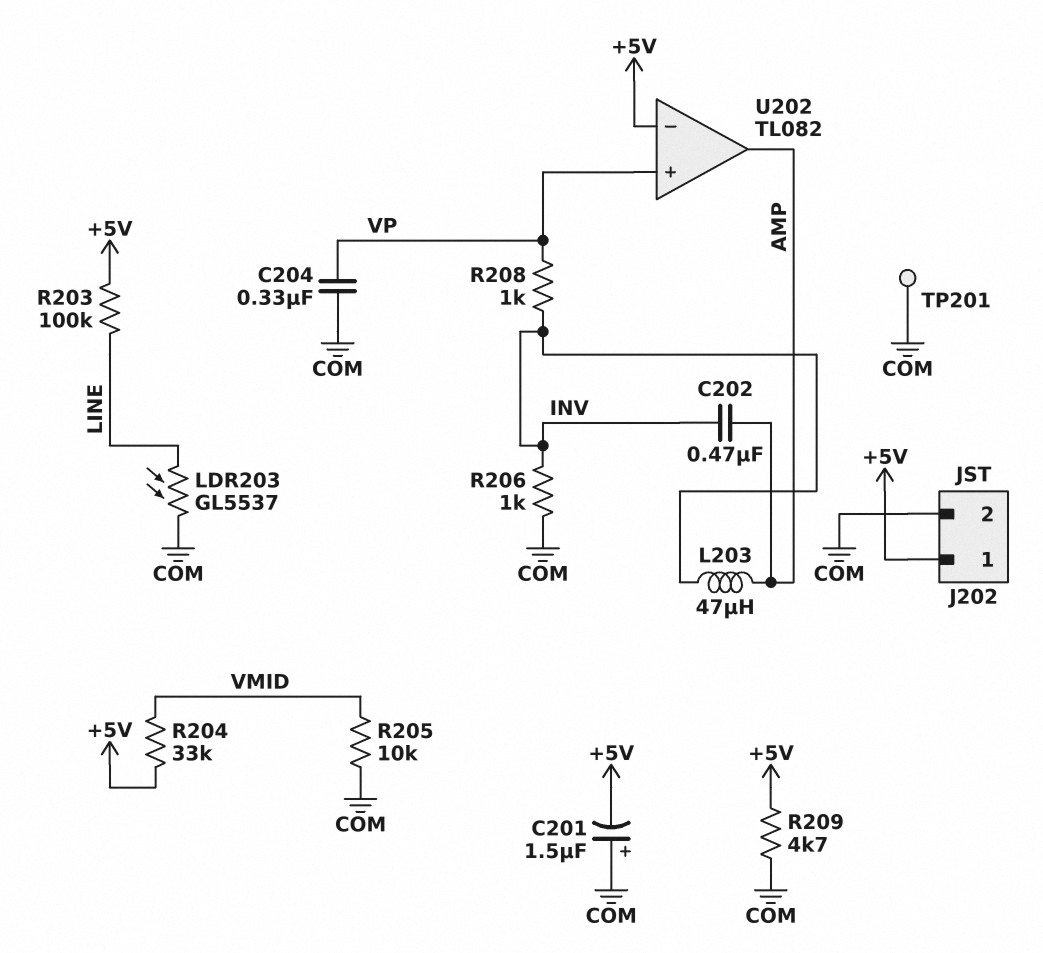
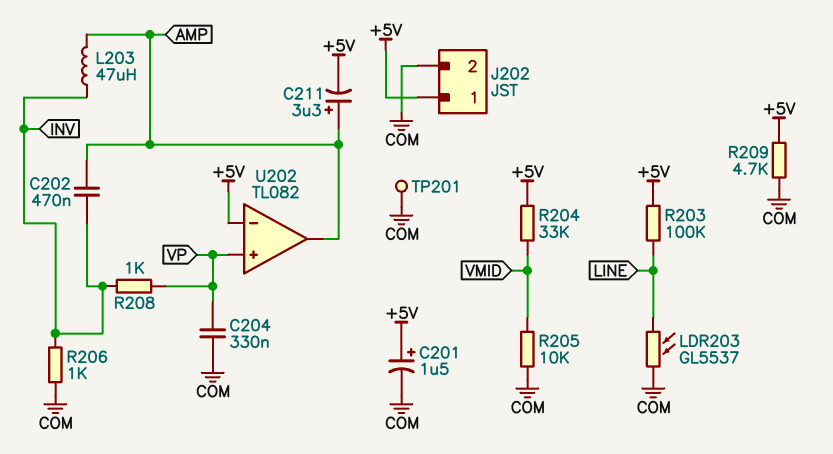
C201: 1.5uF (plus COM, minus +5V) -> 1.5uF (plus +5V, minus COM)
C211: none -> 3.3uF (plus AMP, minus +5V)

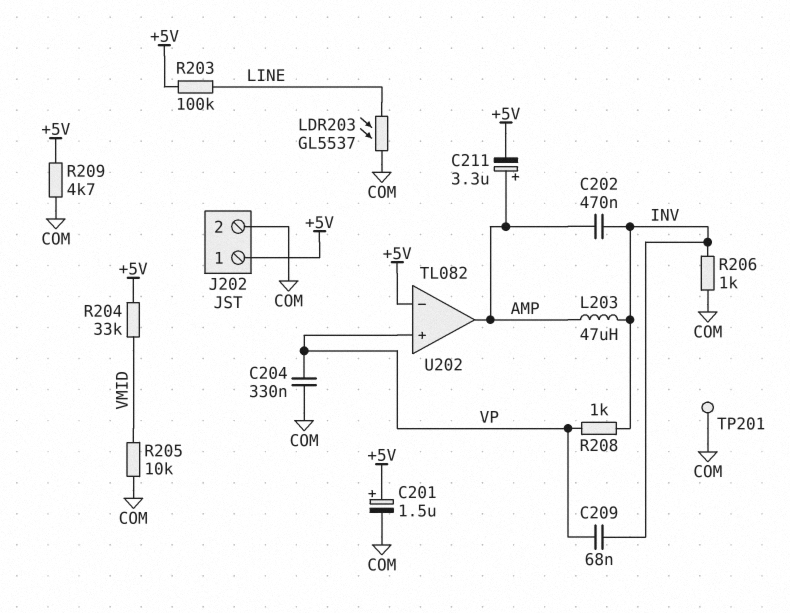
C209: none -> 68nF (INV, VP)

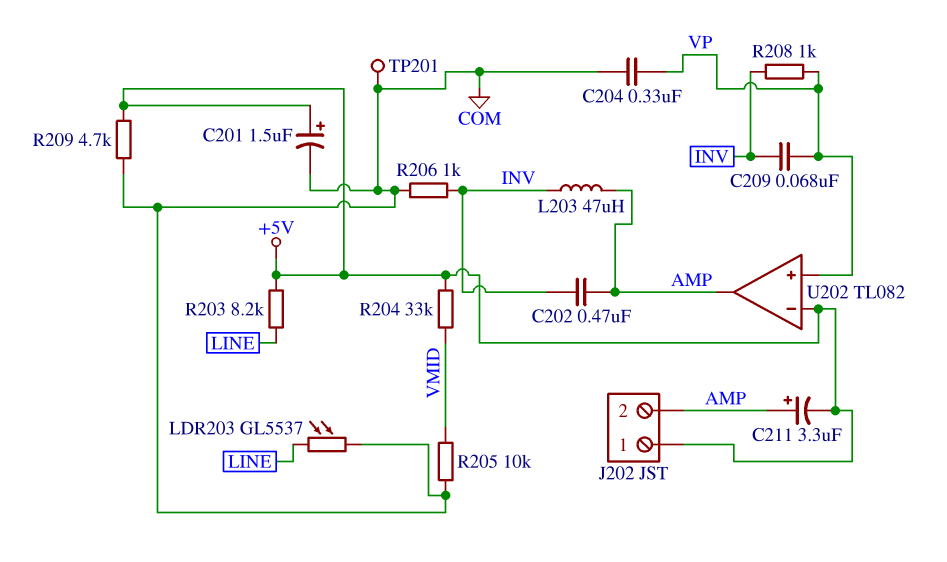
J202 pin 2: COM -> AMP
R203: 100k (+5V, LINE) -> 8.2k (+5V, LINE)

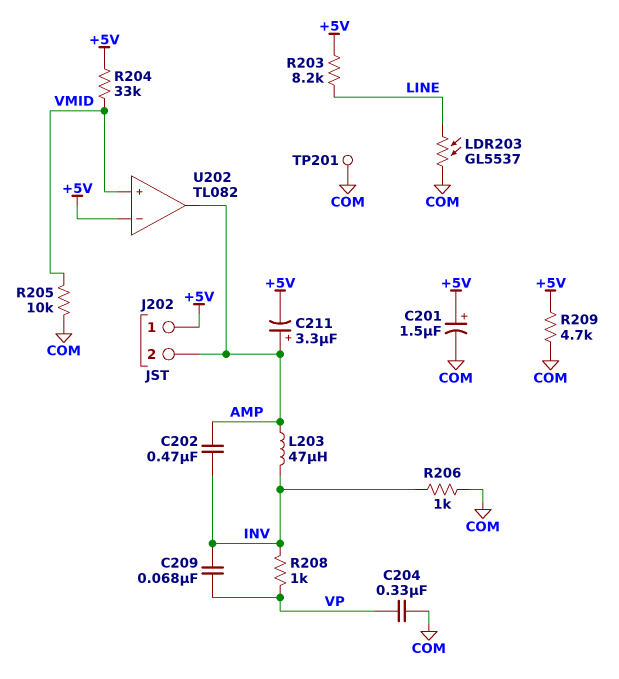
U202 pin in+: VP -> VMID

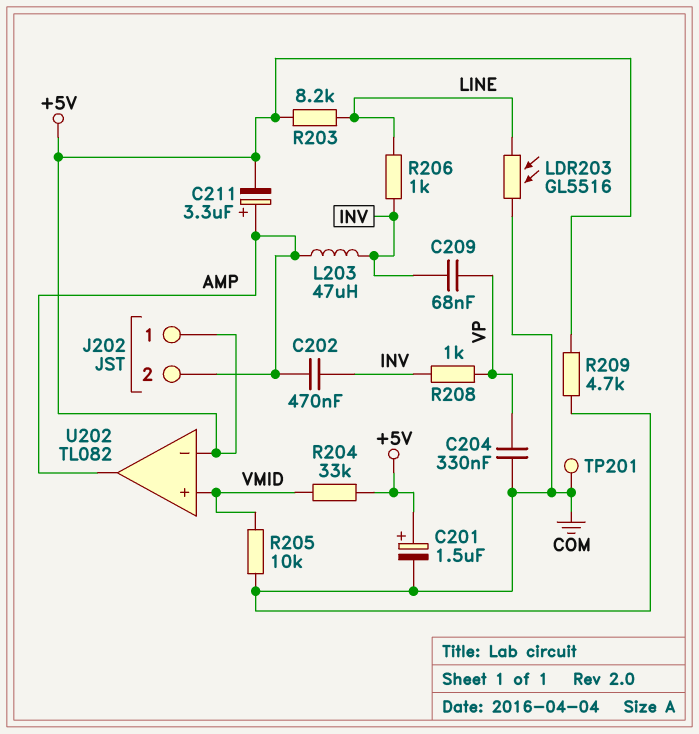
LDR203: GL5537 (COM, LINE) -> GL5516 (COM, LINE)
R206: 1k (COM, INV) -> 1k (INV, LINE)

